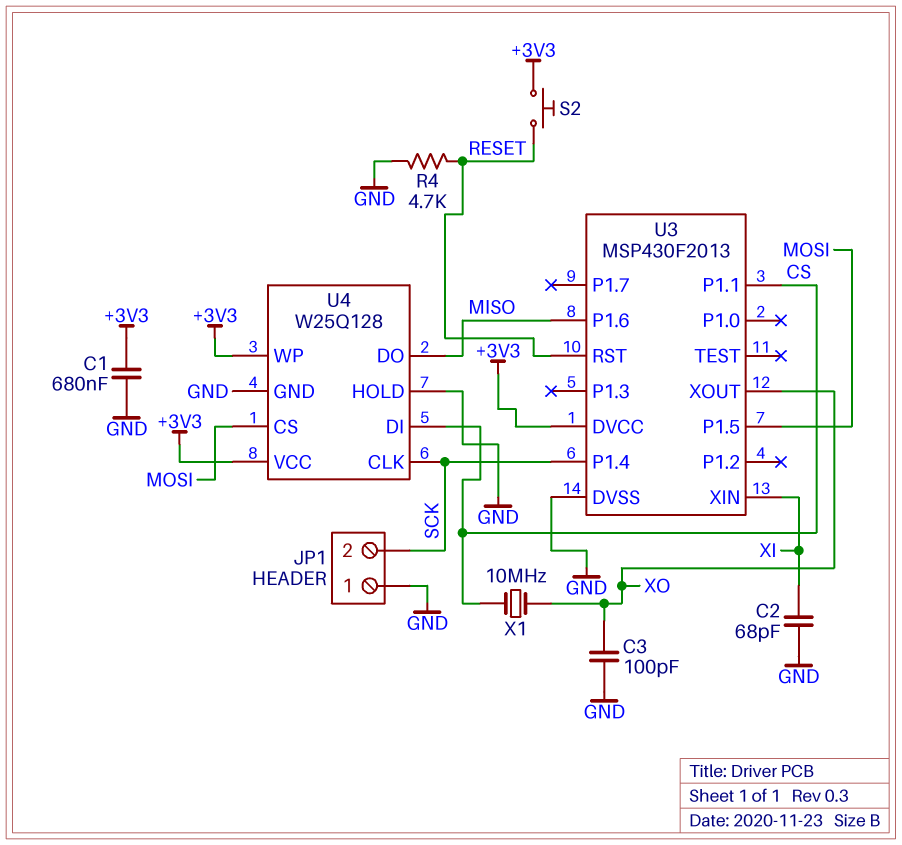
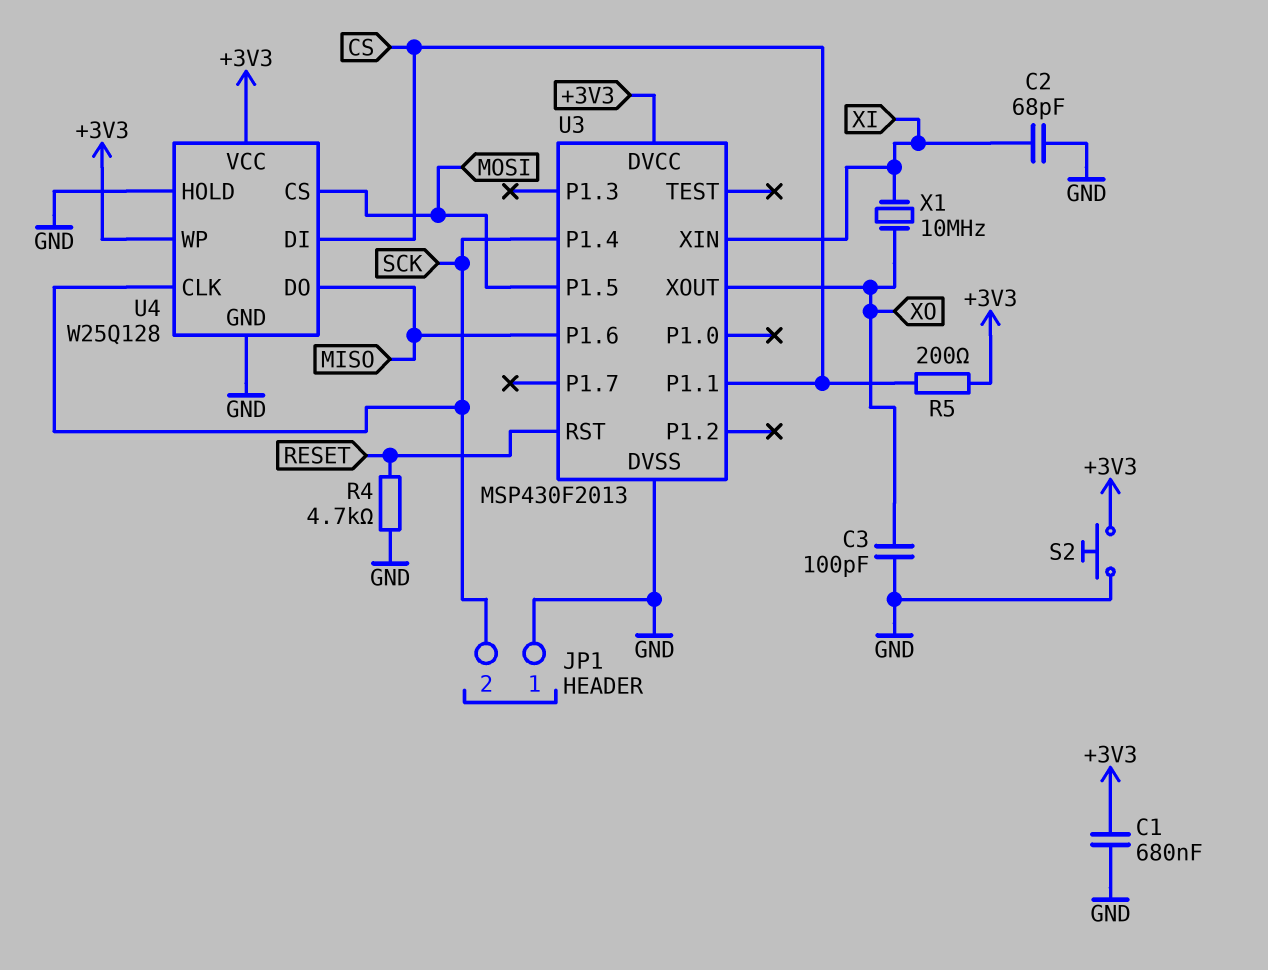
R5: none -> 200 (+3V3, CS)
S2: button (+3V3, RESET) -> button (+3V3, GND)
X1: 10MHz (CS, XO) -> 10MHz (XI, XO)

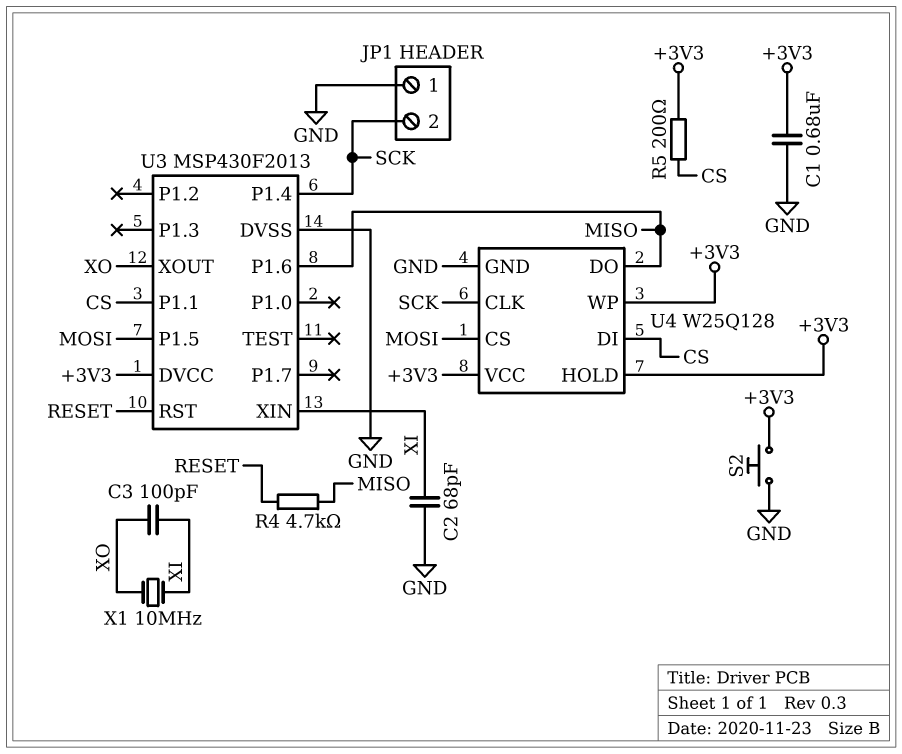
C3: 100pF (GND, XO) -> 100pF (XI, XO)
R4: 4.7k (GND, RESET) -> 4.7k (MISO, RESET)
U4 pin HOLD: GND -> +3V3

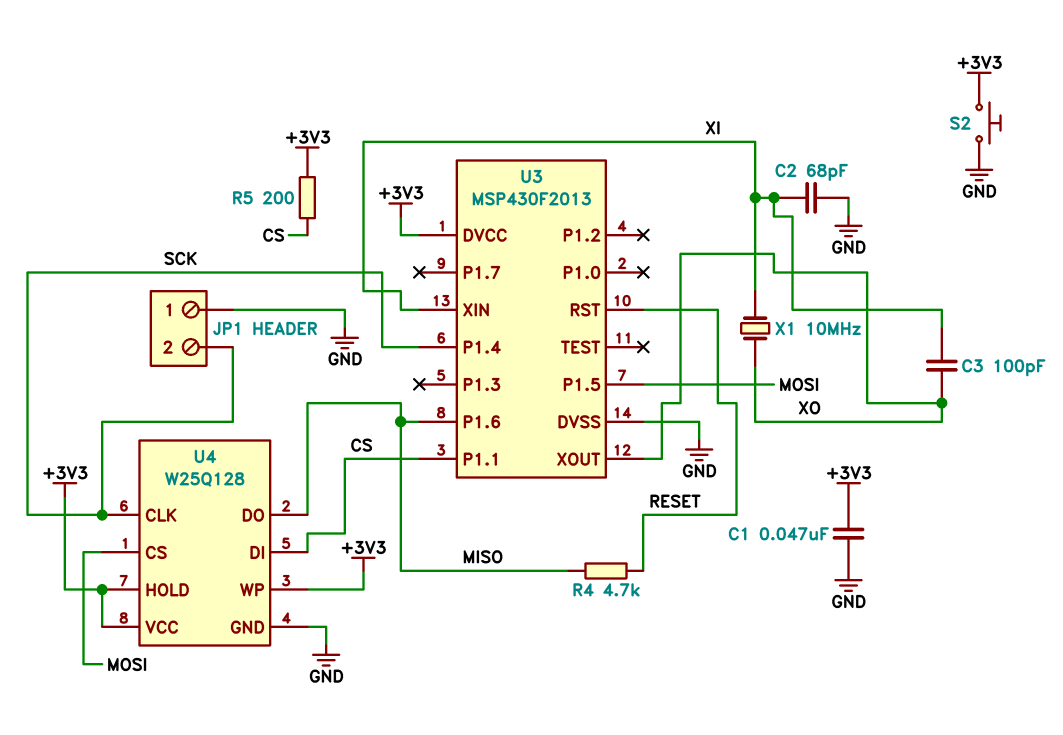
C1: 680nF (+3V3, GND) -> 47nF (+3V3, GND)

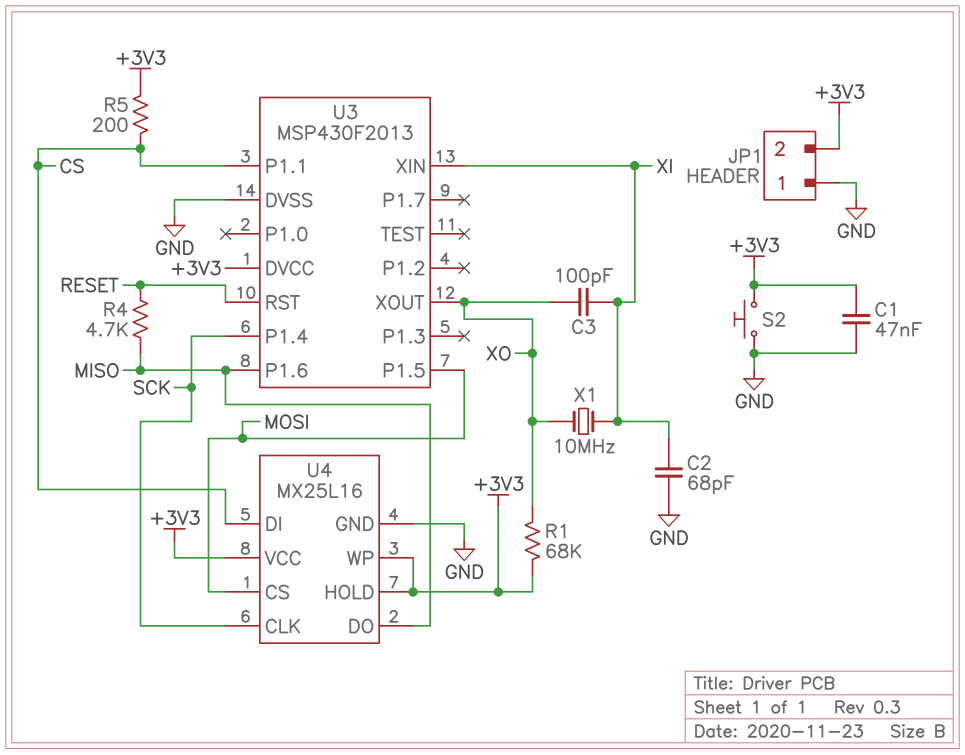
JP1 pin 2: SCK -> +3V3
R1: none -> 68k (+3V3, XO)
U4: W25Q128 -> MX25L16

